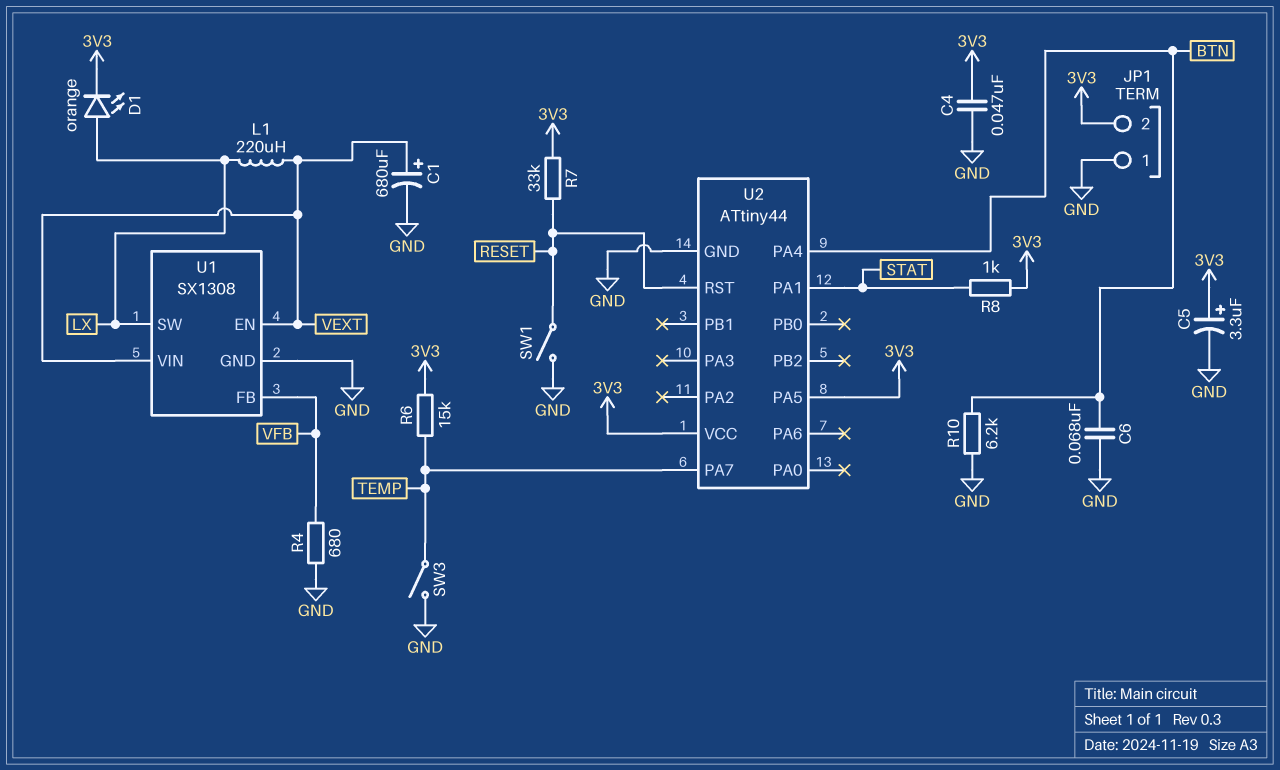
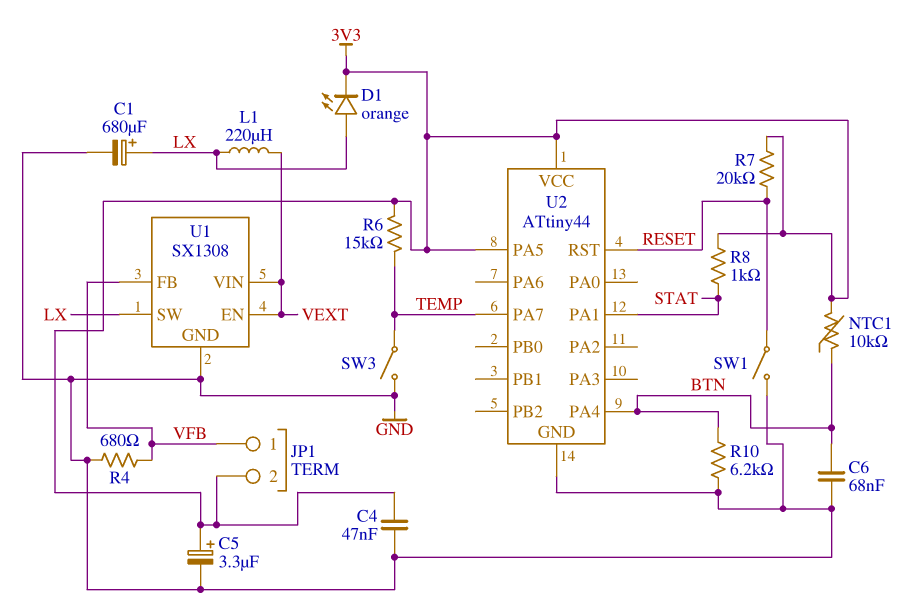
C1: 680uF (plus VEXT, minus GND) -> 680uF (plus LX, minus GND)
JP1 pin 1: GND -> VFB
NTC1: none -> 10k (3V3, BTN)
R7: 33k (3V3, RESET) -> 20k (3V3, RESET)

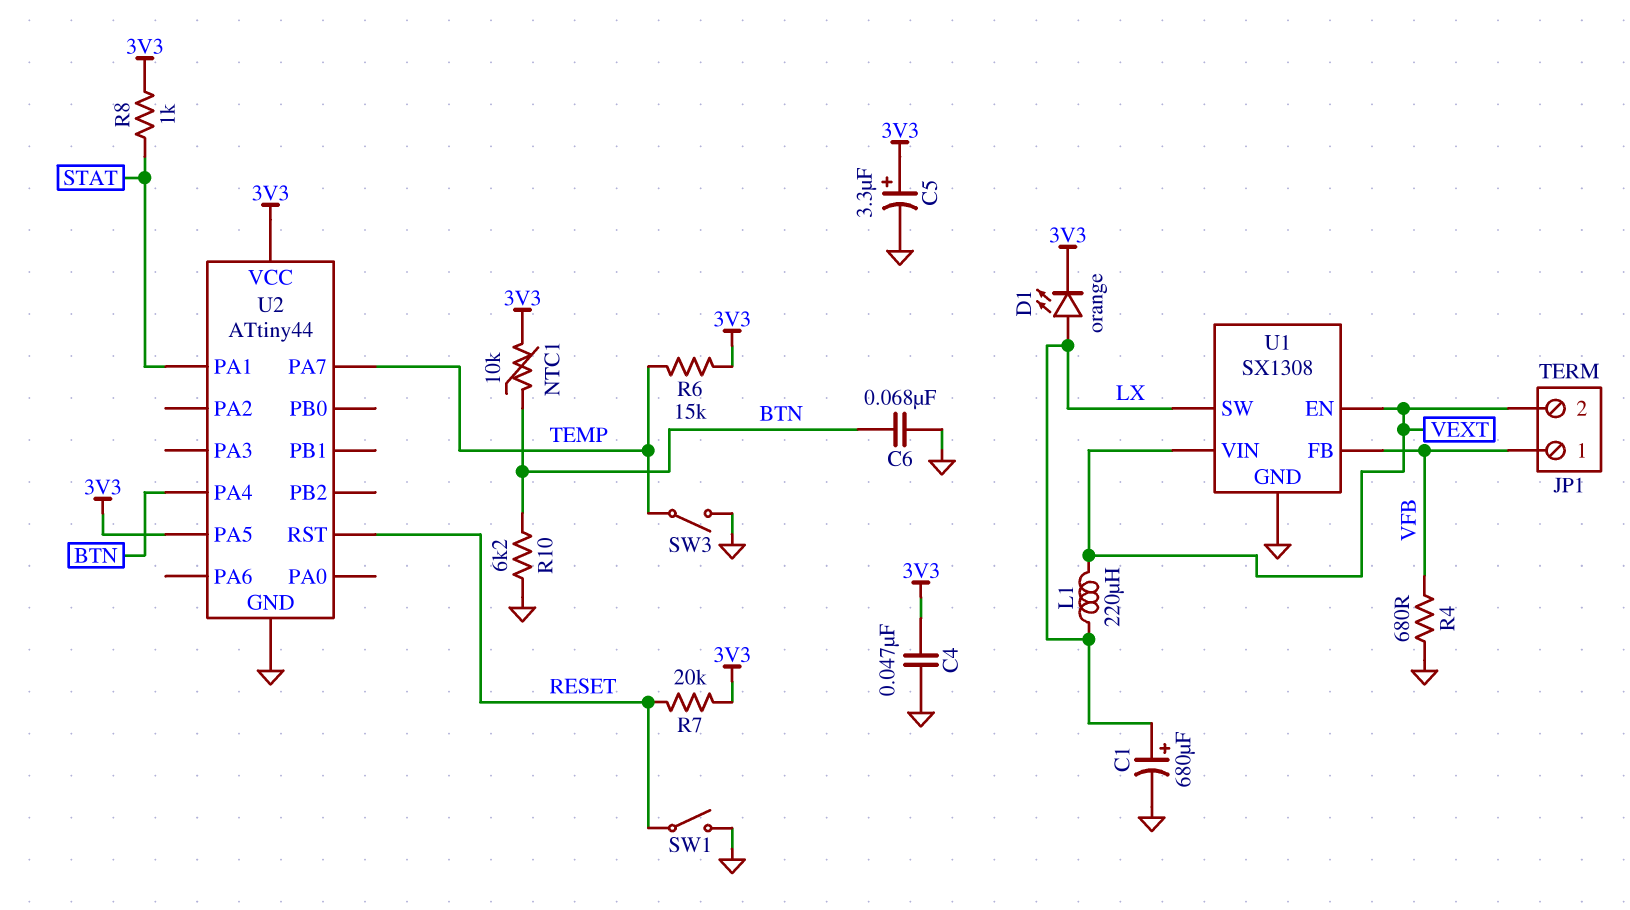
JP1 pin 2: 3V3 -> VEXT

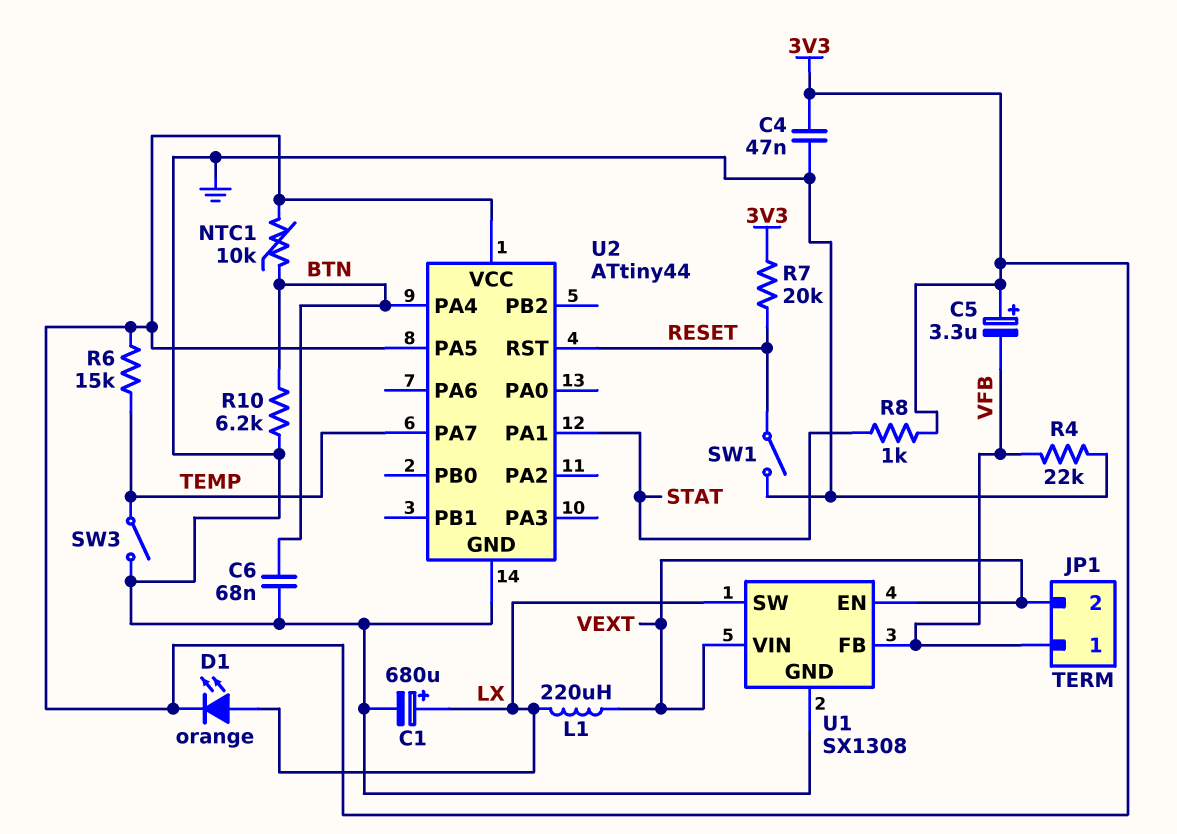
C5: 3.3uF (plus 3V3, minus GND) -> 3.3uF (plus 3V3, minus VFB)
R4: 680 (GND, VFB) -> 22k (GND, VFB)

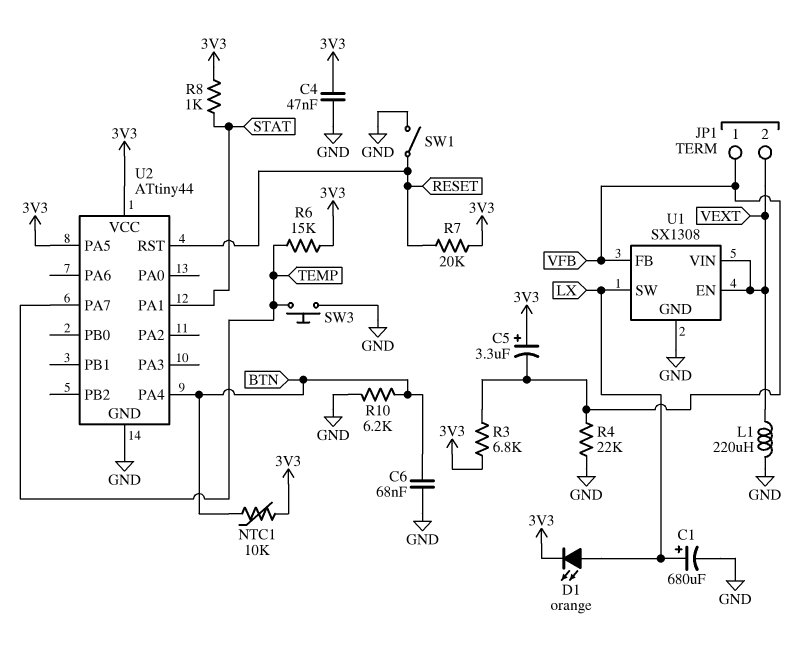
L1: 220uH (LX, VEXT) -> 220uH (GND, VEXT)
R3: none -> 6.8k (3V3, VFB)
SW3: switch (GND, TEMP) -> button (GND, TEMP)

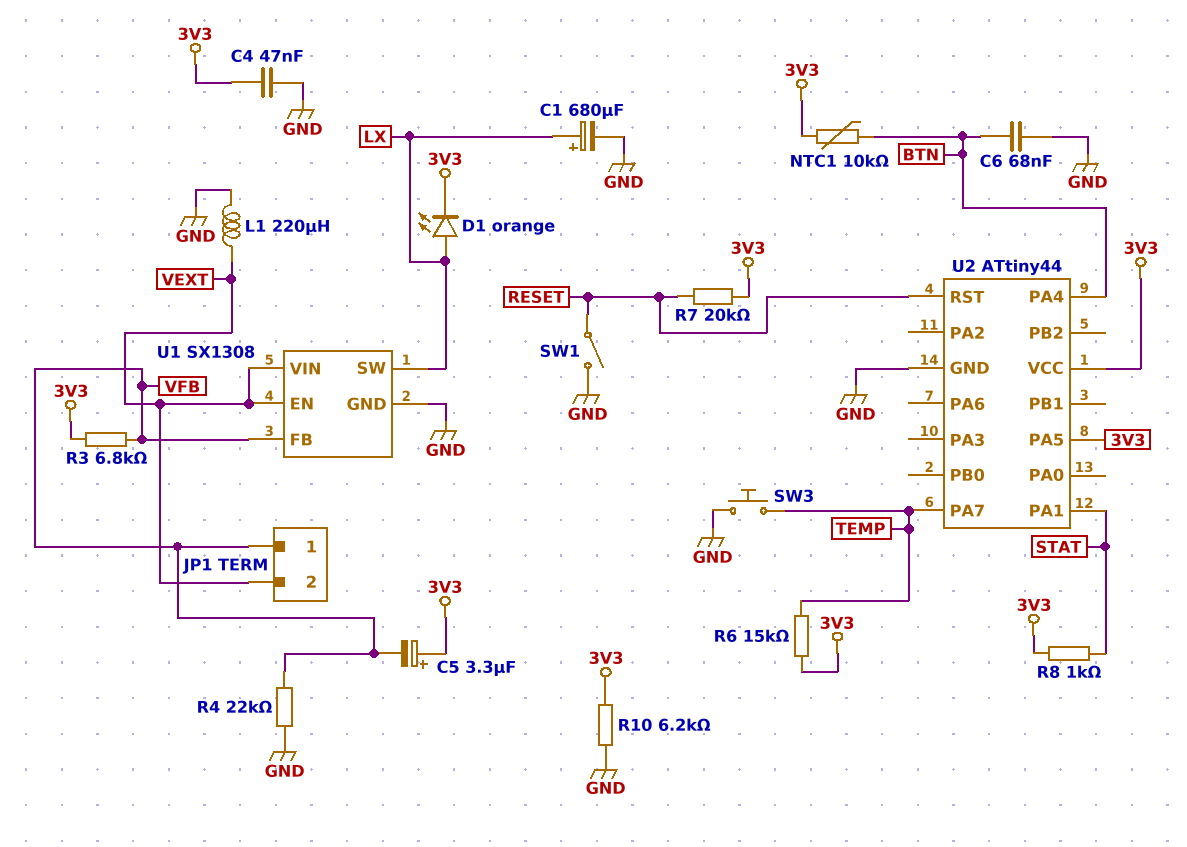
R10: 6.2k (BTN, GND) -> 6.2k (3V3, GND)

